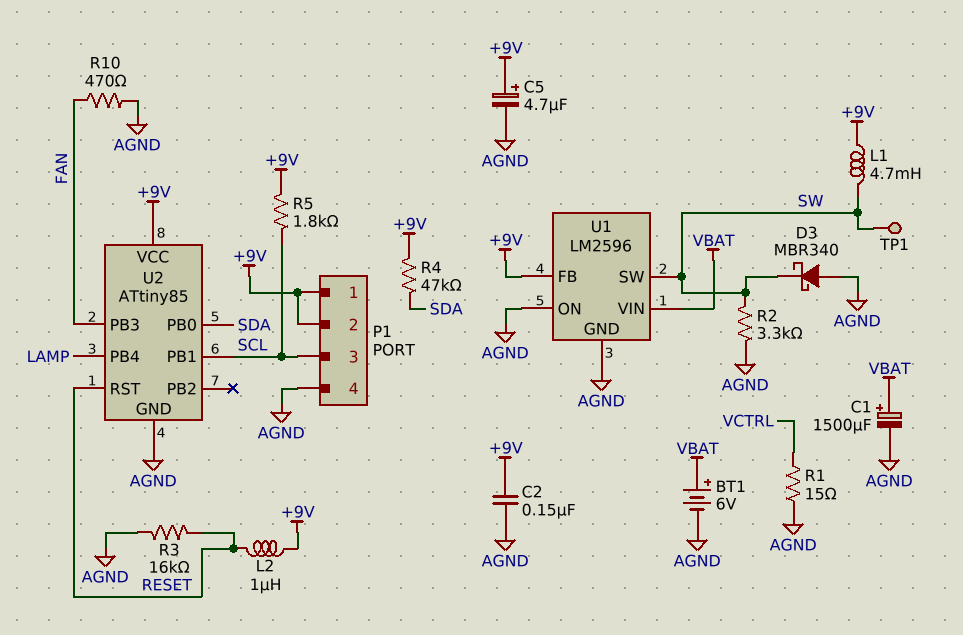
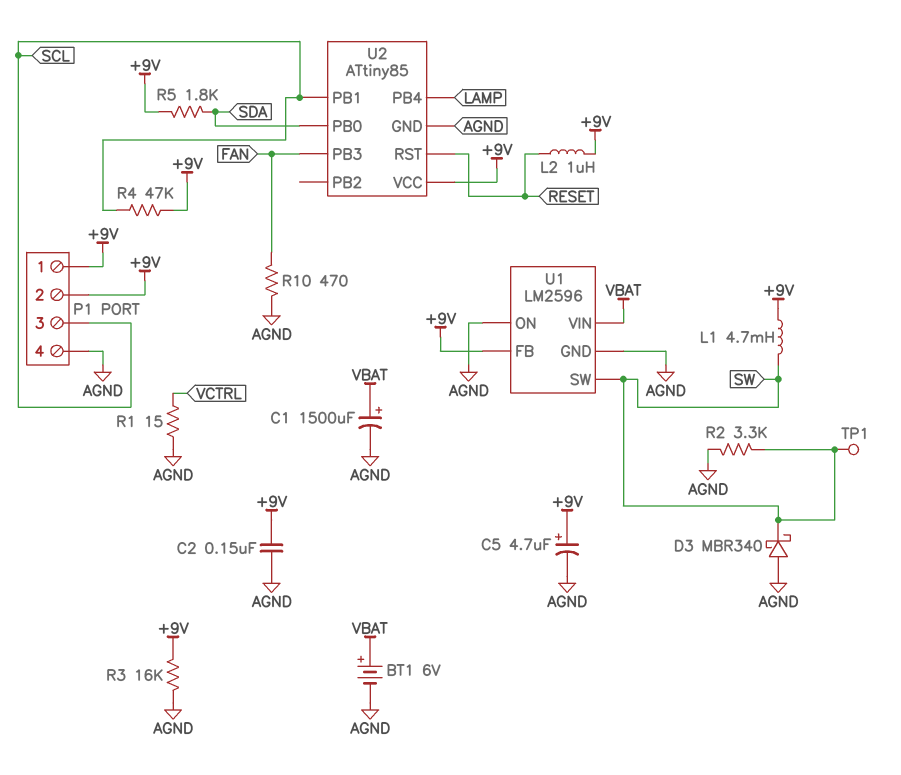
R3: 16k (AGND, RESET) -> 16k (+9V, AGND)
R4: 47k (+9V, SDA) -> 47k (+9V, SCL)
R5: 1.8k (+9V, SCL) -> 1.8k (+9V, SDA)

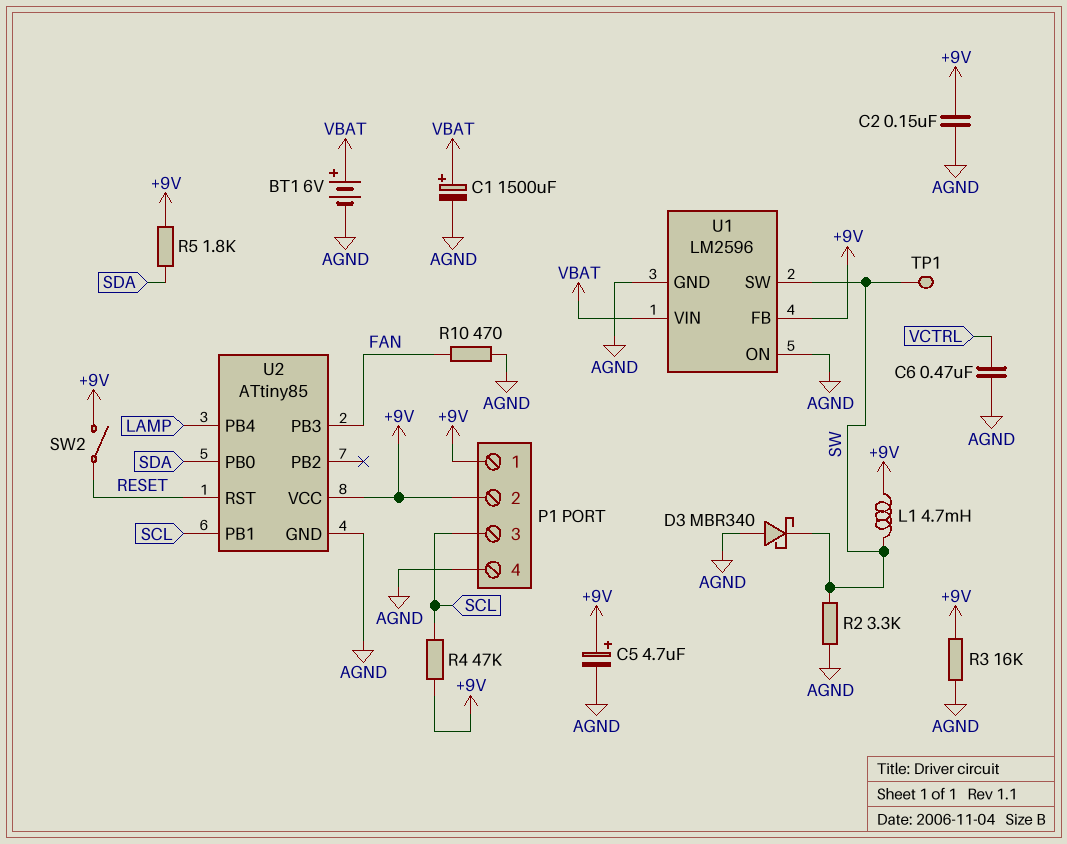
C6: none -> 470nF (AGND, VCTRL)
L2: 1uH (+9V, RESET) -> none
R1: 15 (AGND, VCTRL) -> none
SW2: none -> switch (+9V, RESET)

